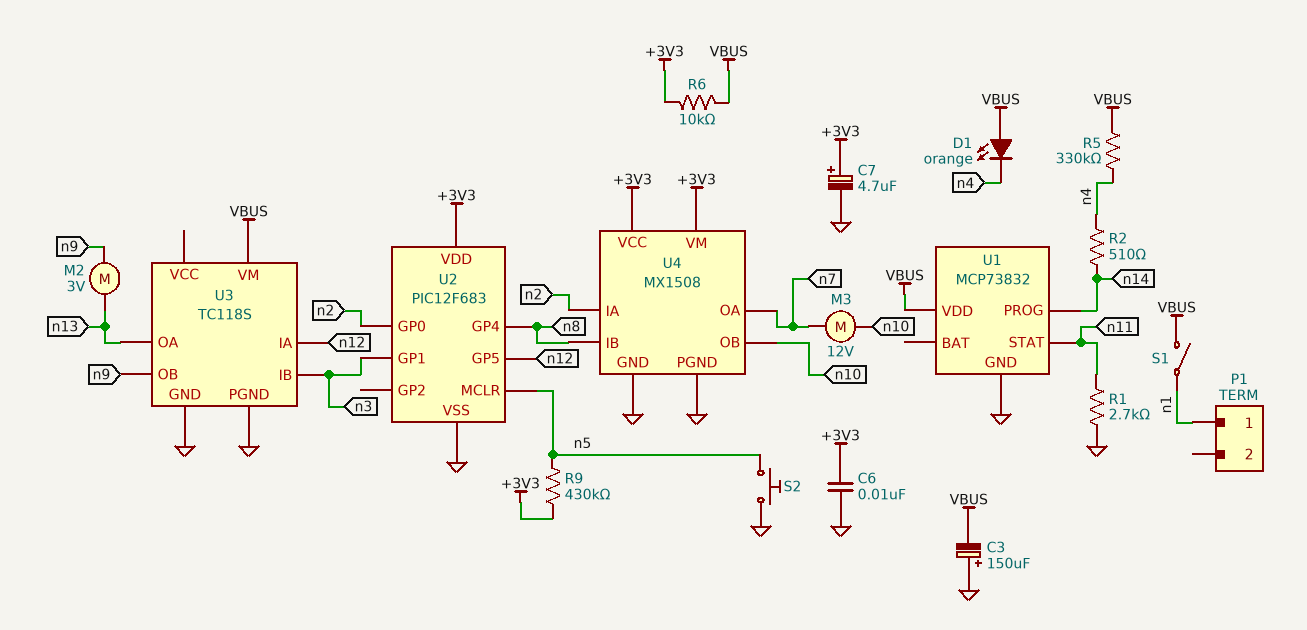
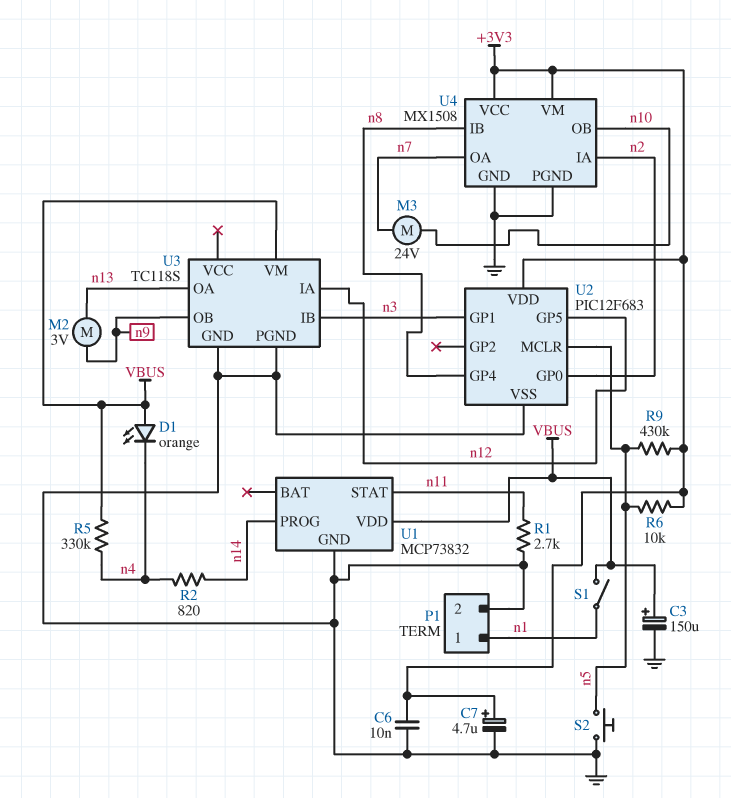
C3: 150uF (plus GND, minus VBUS) -> 150uF (plus VBUS, minus GND)
M3: motor 12V (n7, n10) -> motor 24V (n7, n10)
P1 pin 2: none -> GND
R2: 510 (n4, n14) -> 820 (n4, n14)
R6: 10k (+3V3, VBUS) -> 10k (+3V3, n5)

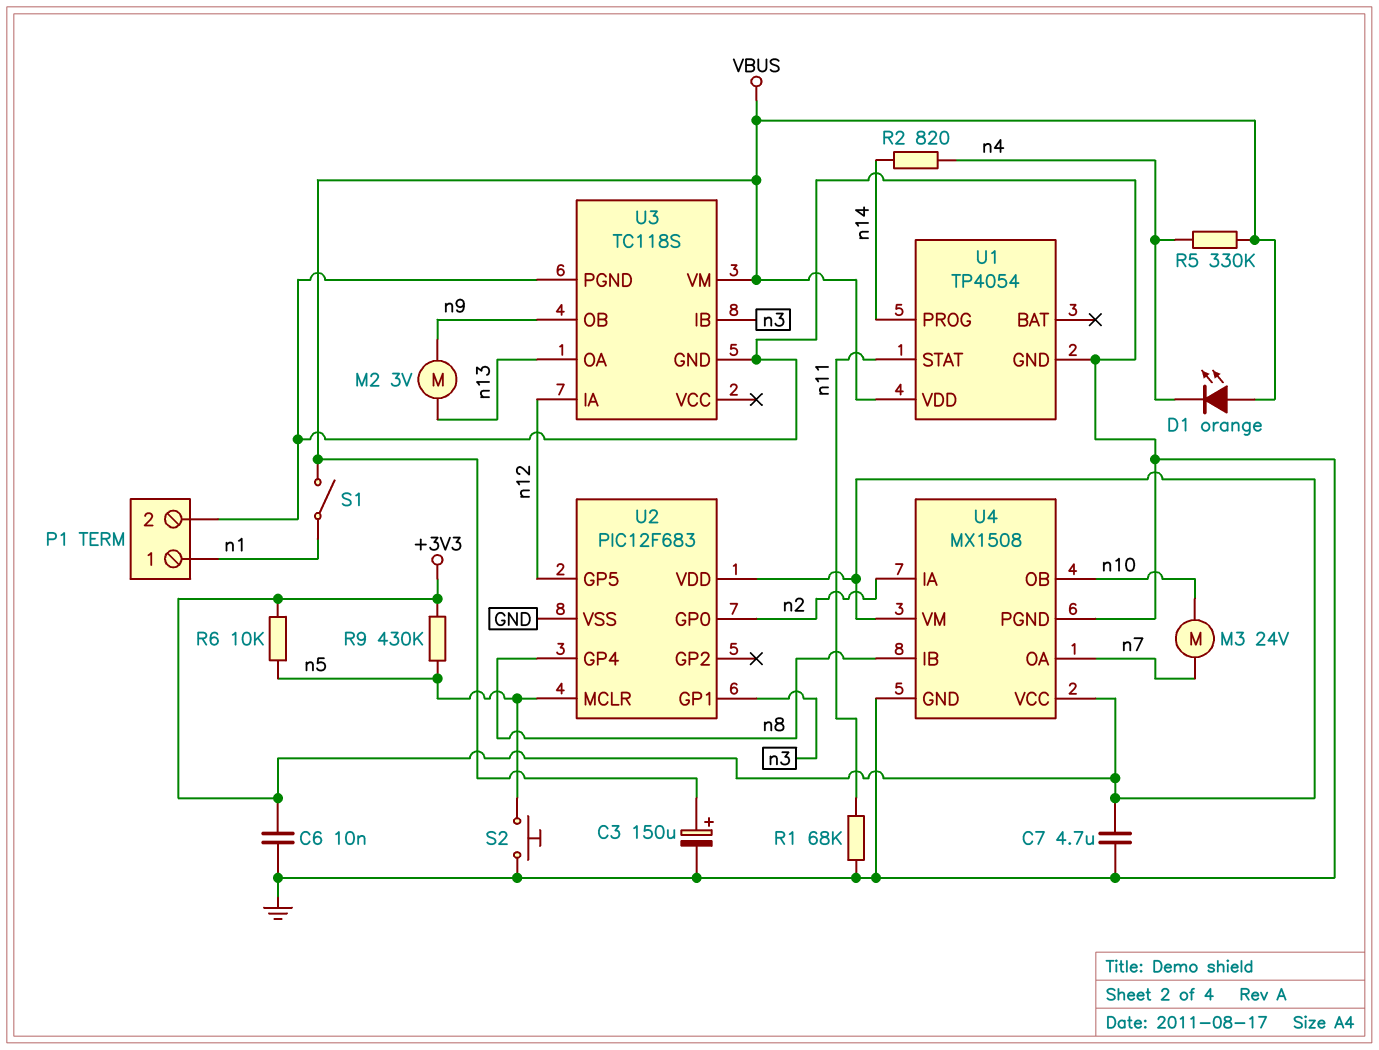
C7: 4.7uF (plus +3V3, minus GND) -> 4.7uF (+3V3, GND)
R1: 2.7k (GND, n11) -> 68k (GND, n11)
U1: MCP73832 -> TP4054

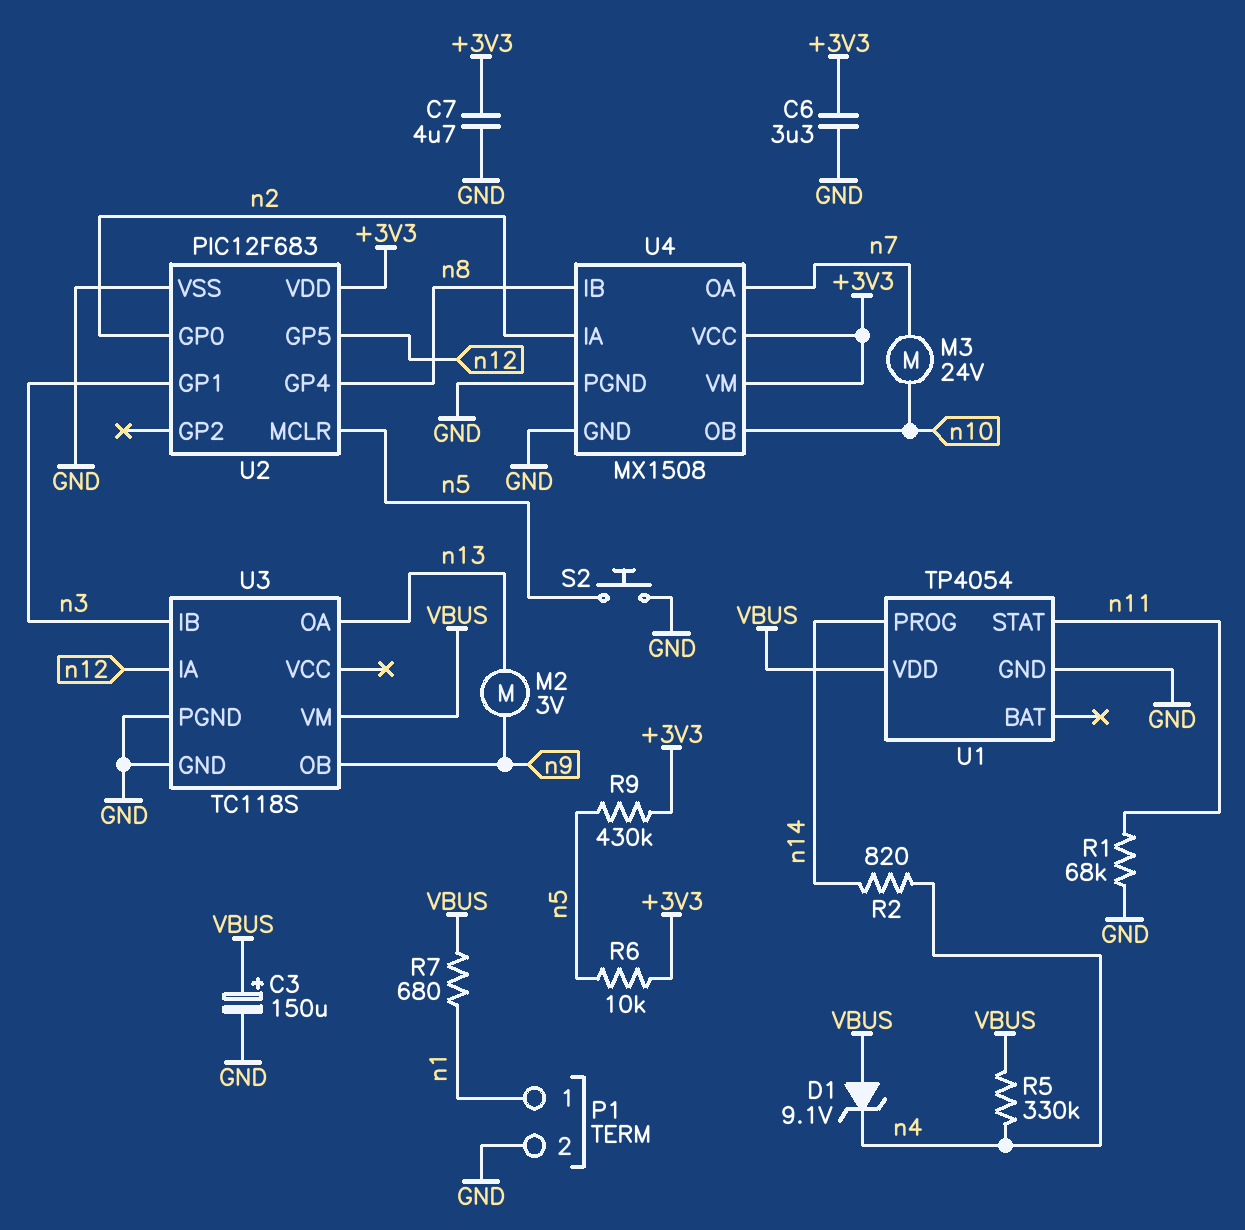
C6: 10nF (+3V3, GND) -> 3.3uF (+3V3, GND)
D1: LED orange (A VBUS, K n4) -> zener 9.1V (A VBUS, K n4)
R7: none -> 680 (VBUS, n1)
S1: switch (VBUS, n1) -> none

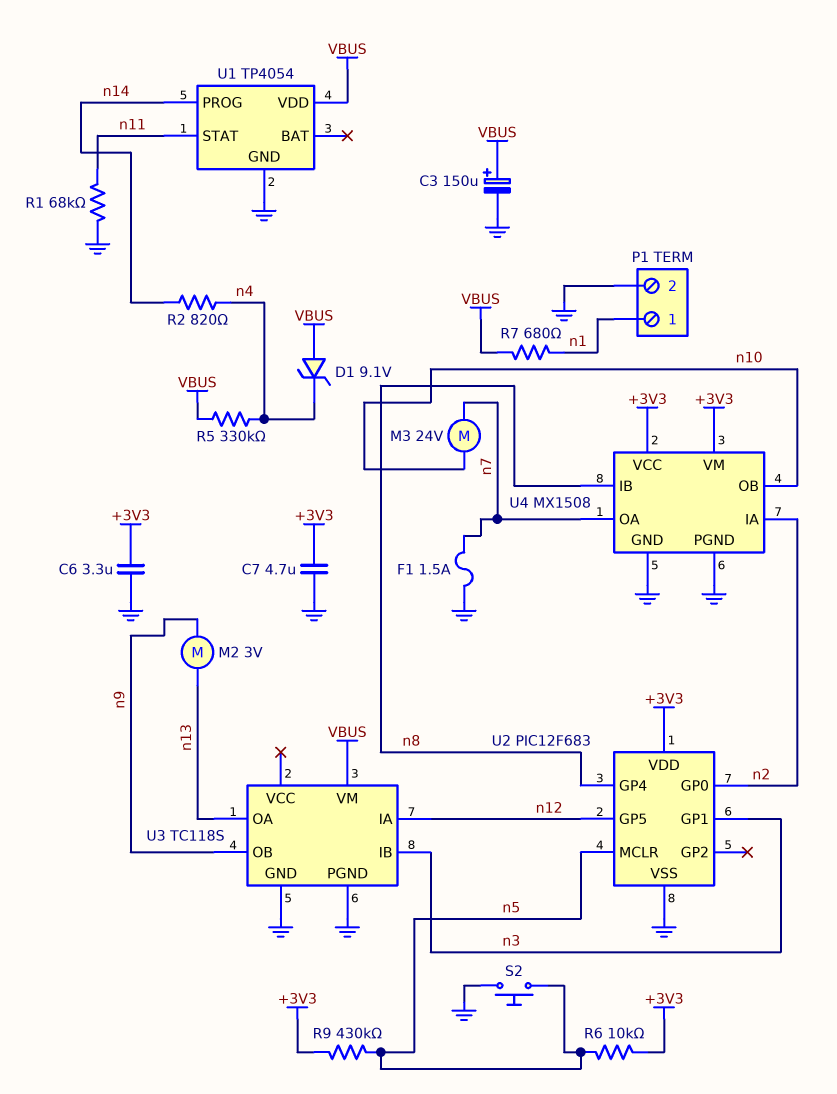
F1: none -> 1.5A (GND, n7)

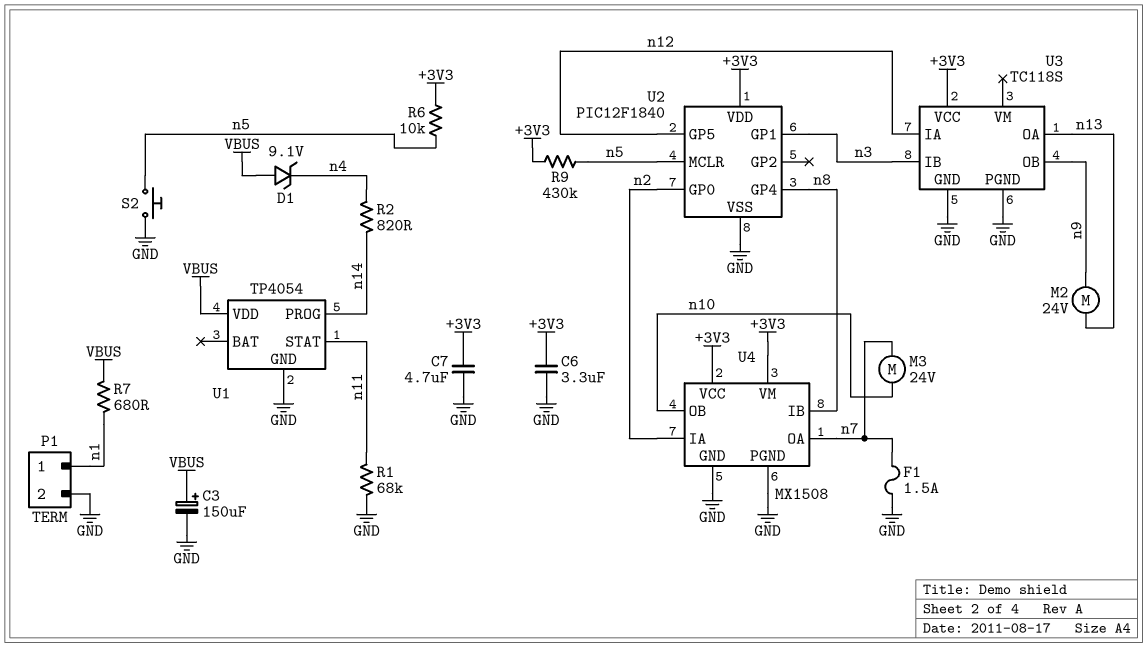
M2: motor 3V (n9, n13) -> motor 24V (n9, n13)
R5: 330k (VBUS, n4) -> none
U2: PIC12F683 -> PIC12F1840
U3 pin VCC: none -> +3V3
U3 pin VM: VBUS -> none

